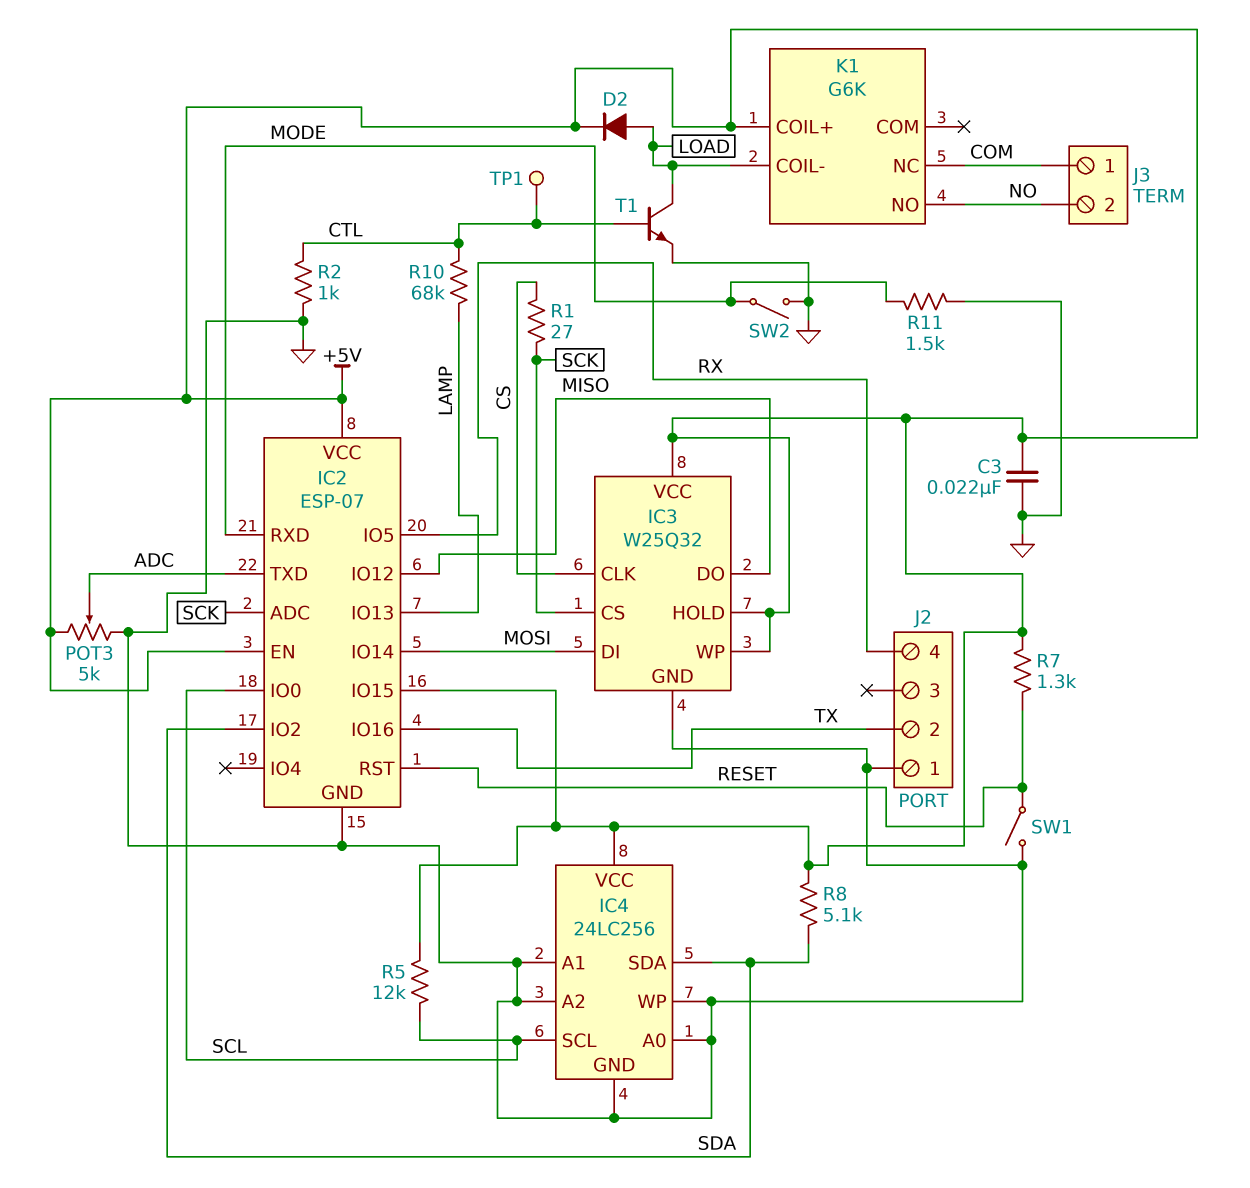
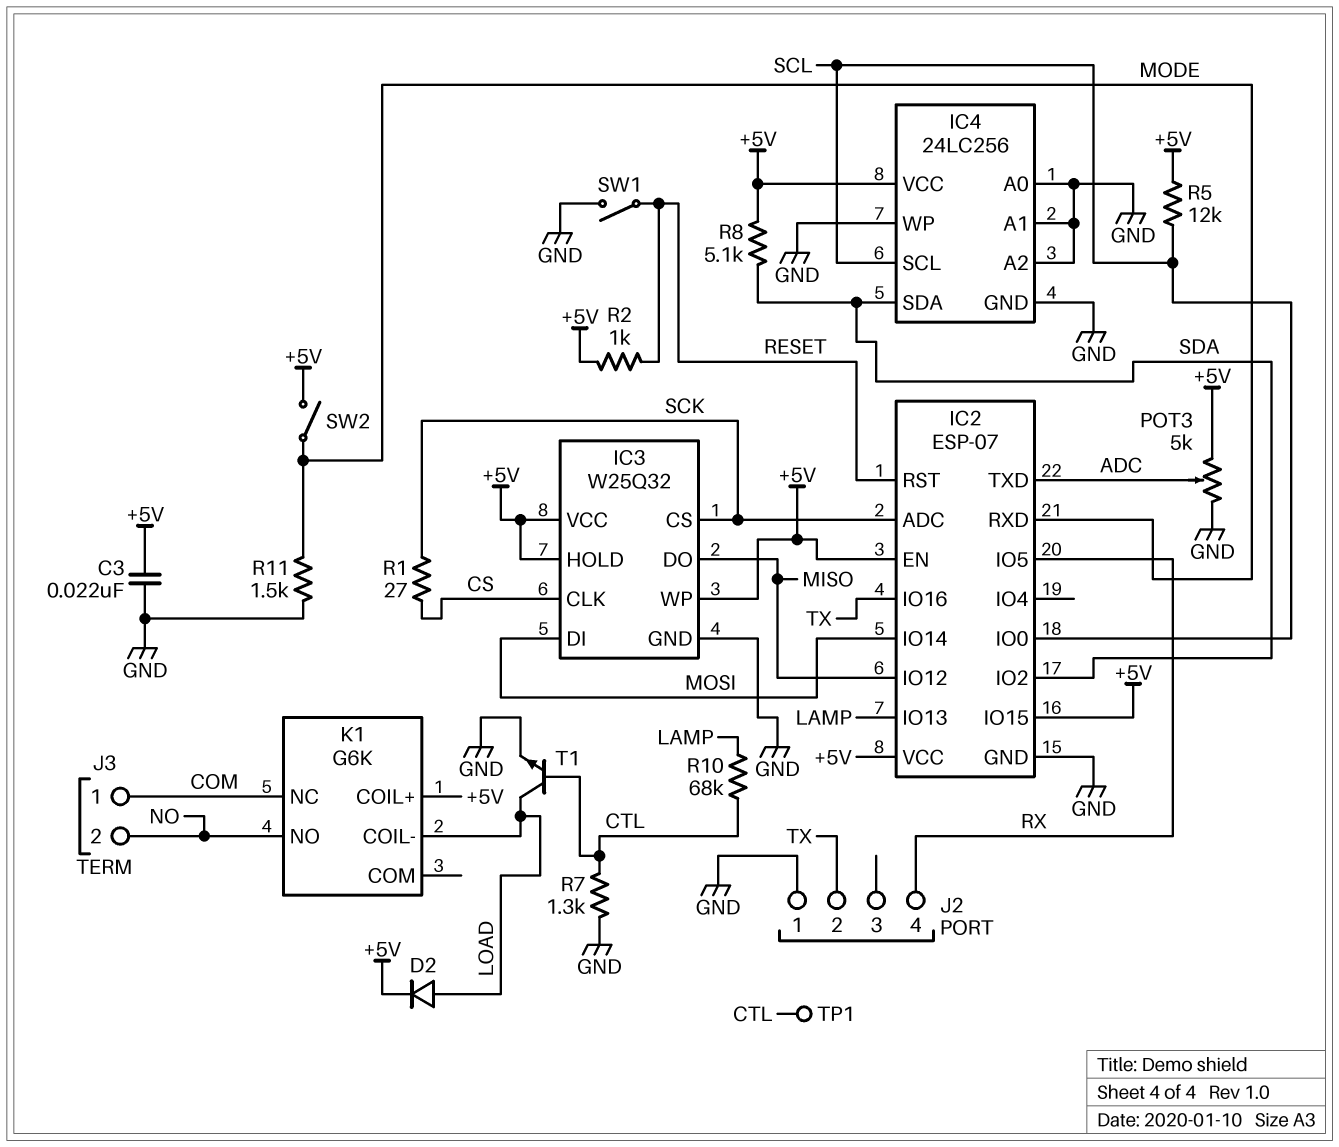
R2: 1k (CTL, GND) -> 1k (+5V, RESET)
R7: 1.3k (+5V, RESET) -> 1.3k (CTL, GND)
SW2: switch (GND, MODE) -> switch (+5V, MODE)

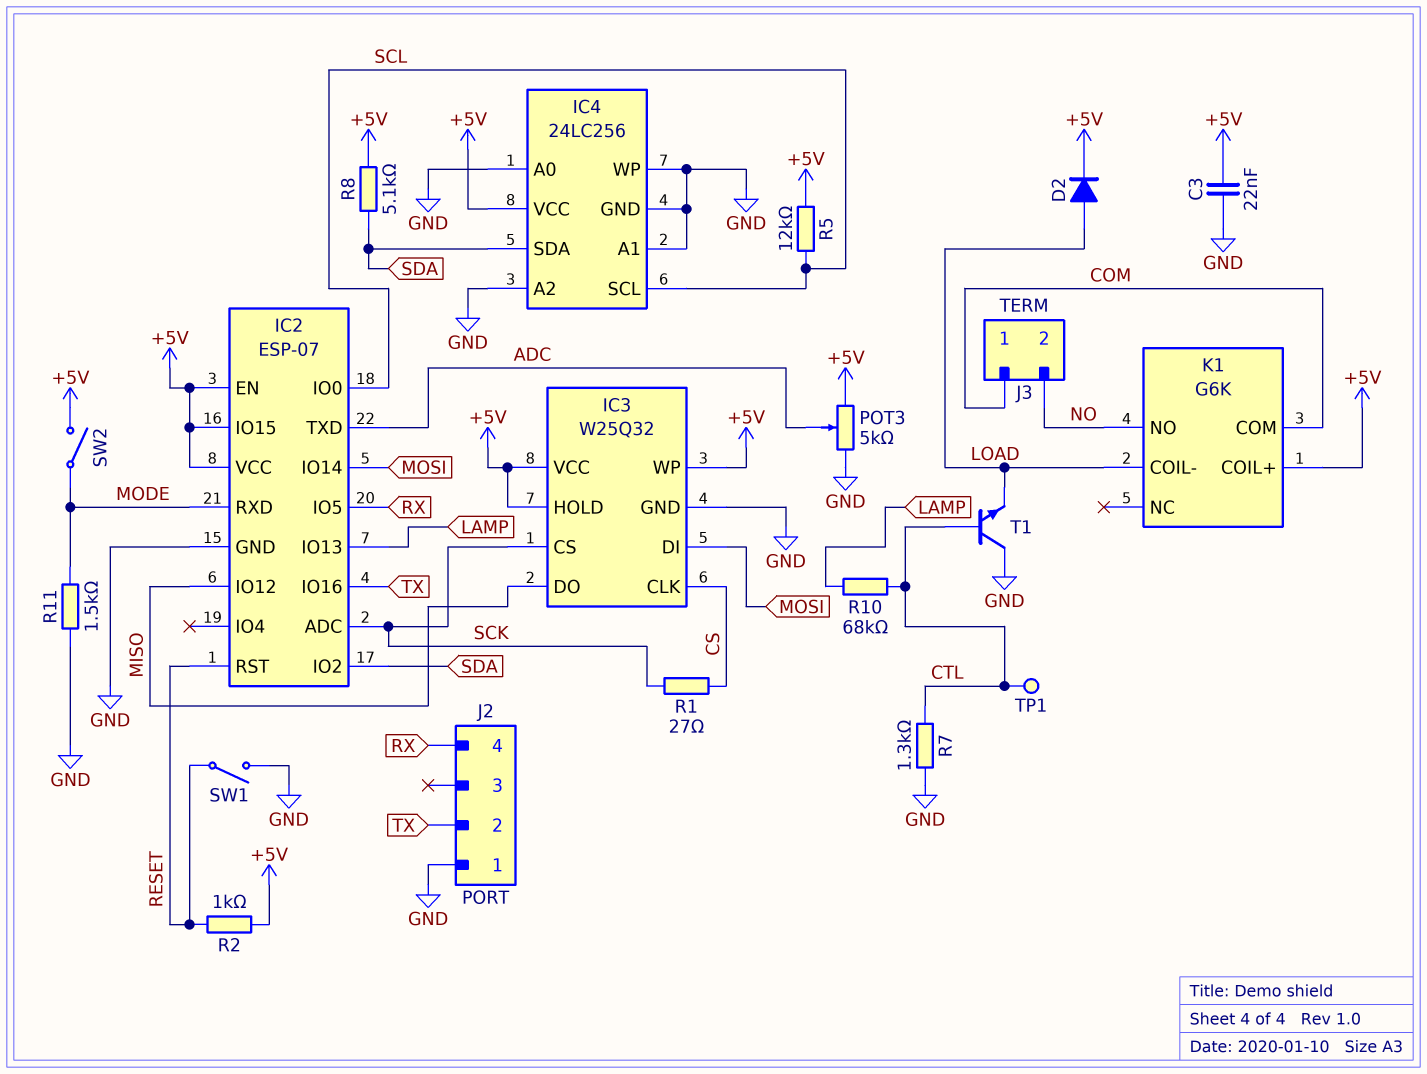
K1 pin COM: none -> COM
K1 pin NC: COM -> none
T1: NPN (B CTL, C LOAD, E GND) -> NPN (B CTL, C GND, E LOAD)

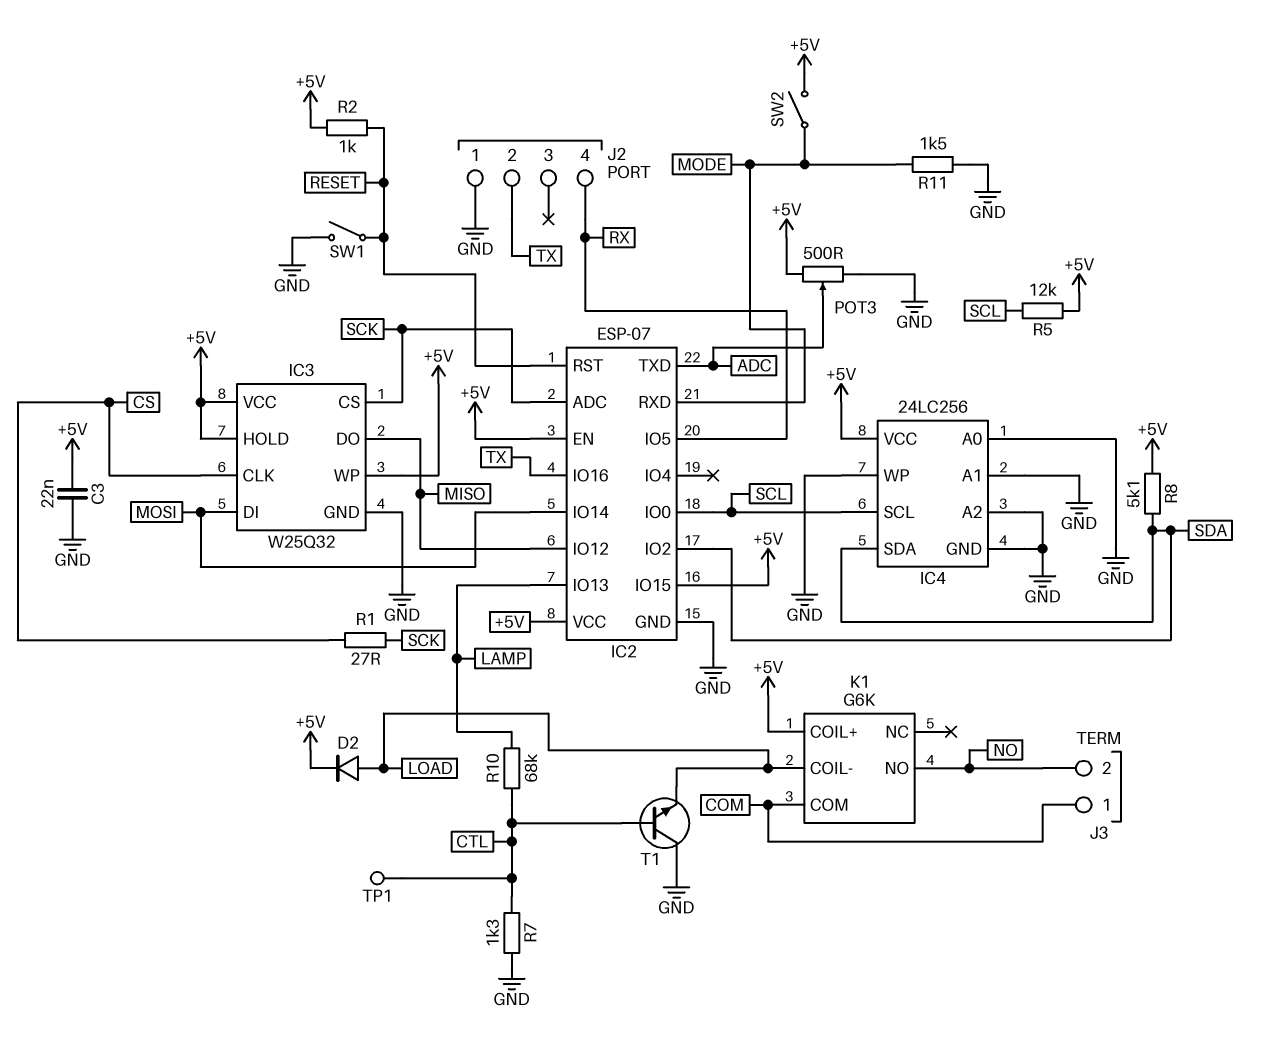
POT3: 5k (+5V, GND, wiper ADC) -> 500 (+5V, GND, wiper ADC)

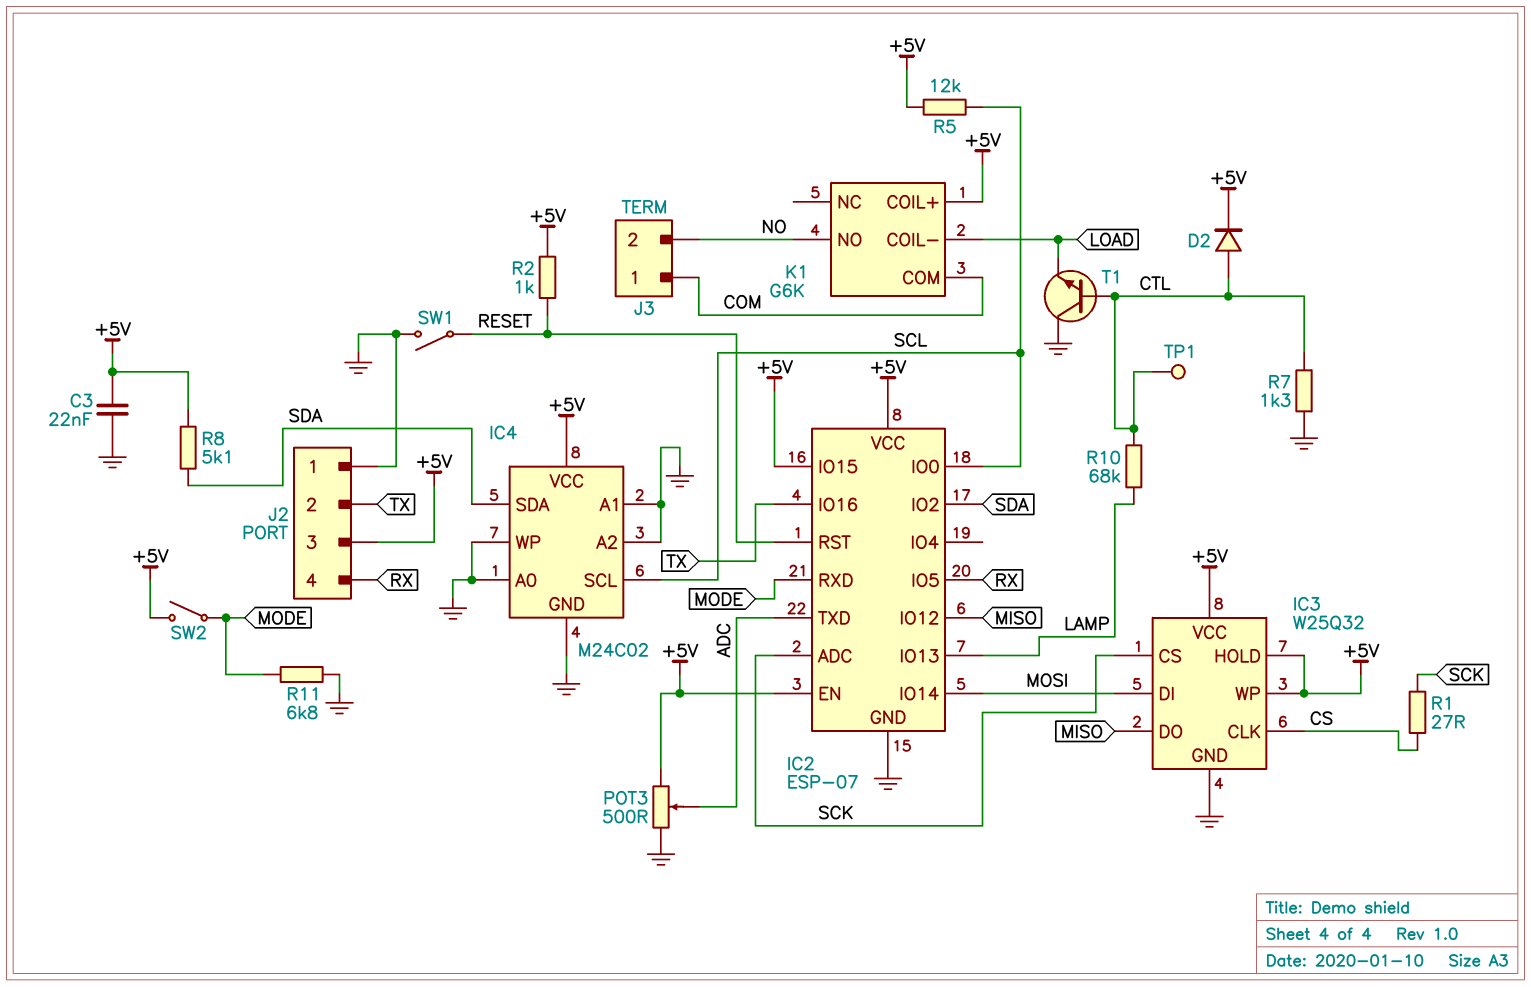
D2: diode (A LOAD, K +5V) -> diode (A CTL, K +5V)
IC4: 24LC256 -> M24C02
J2 pin 3: none -> +5V
R11: 1.5k (GND, MODE) -> 6.8k (GND, MODE)

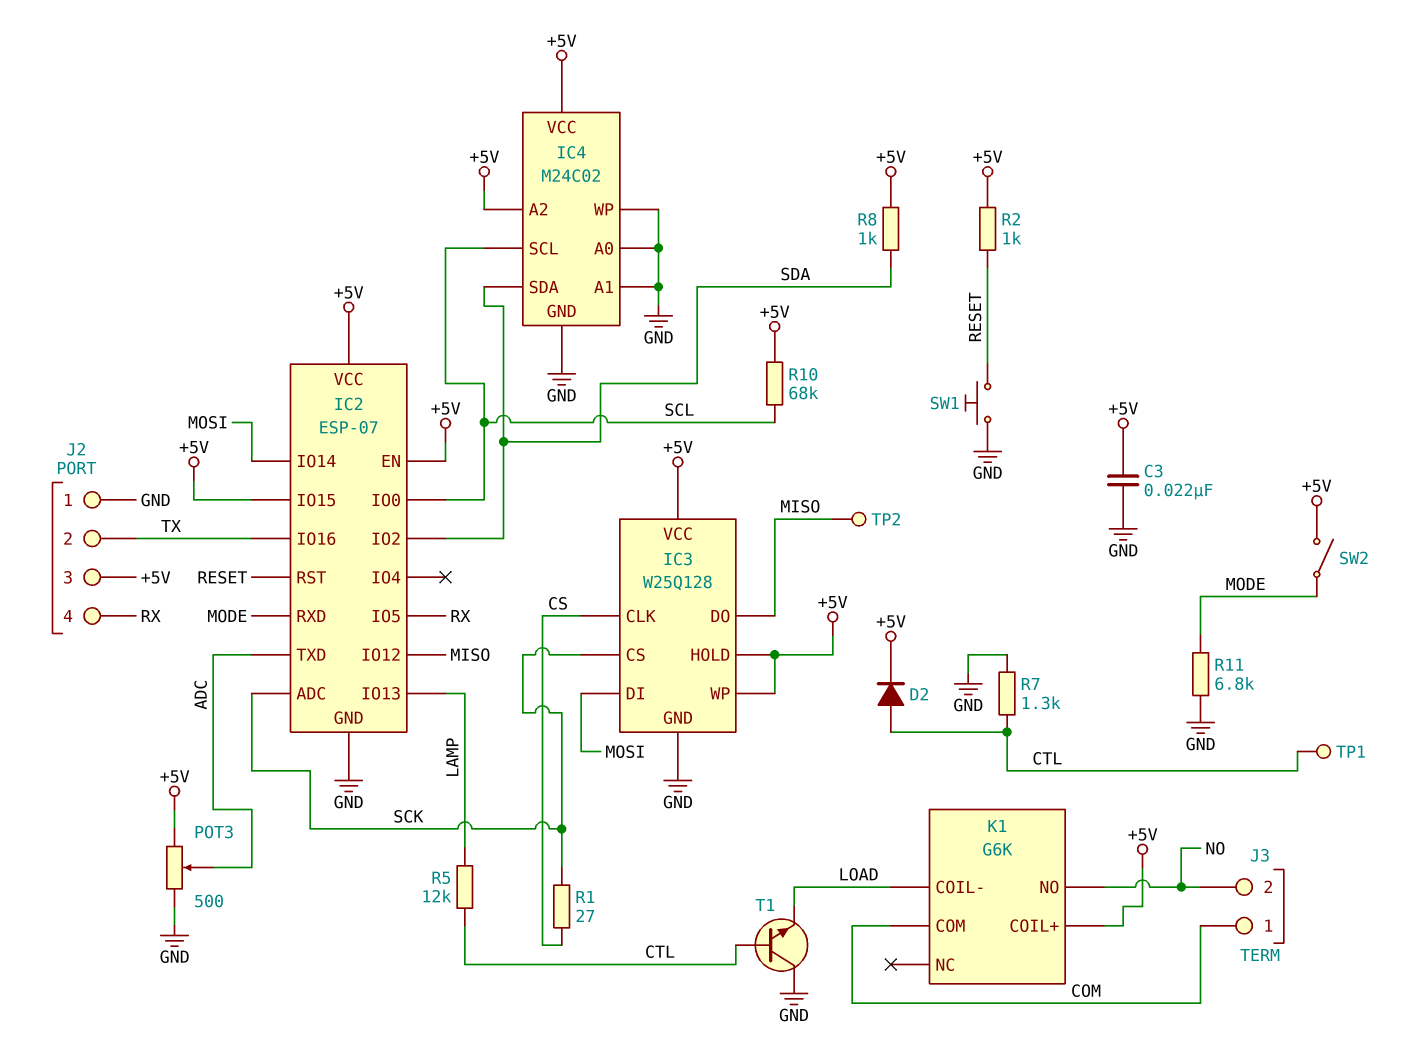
IC3: W25Q32 -> W25Q128
IC4 pin A2: GND -> +5V
R5: 12k (+5V, SCL) -> 12k (CTL, LAMP)
R8: 5.1k (+5V, SDA) -> 1k (+5V, SDA)
R10: 68k (CTL, LAMP) -> 68k (+5V, SCL)
SW1: switch (GND, RESET) -> button (GND, RESET)
TP2: none -> test point (MISO)

